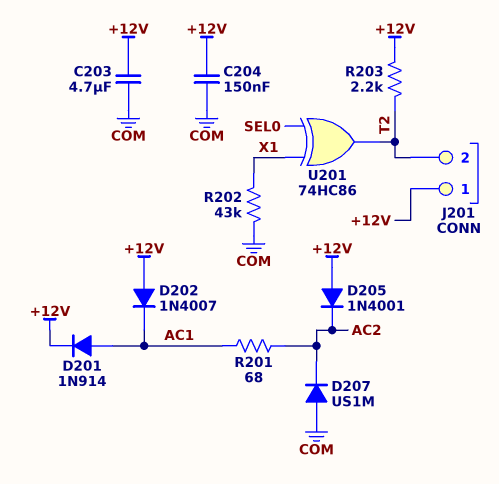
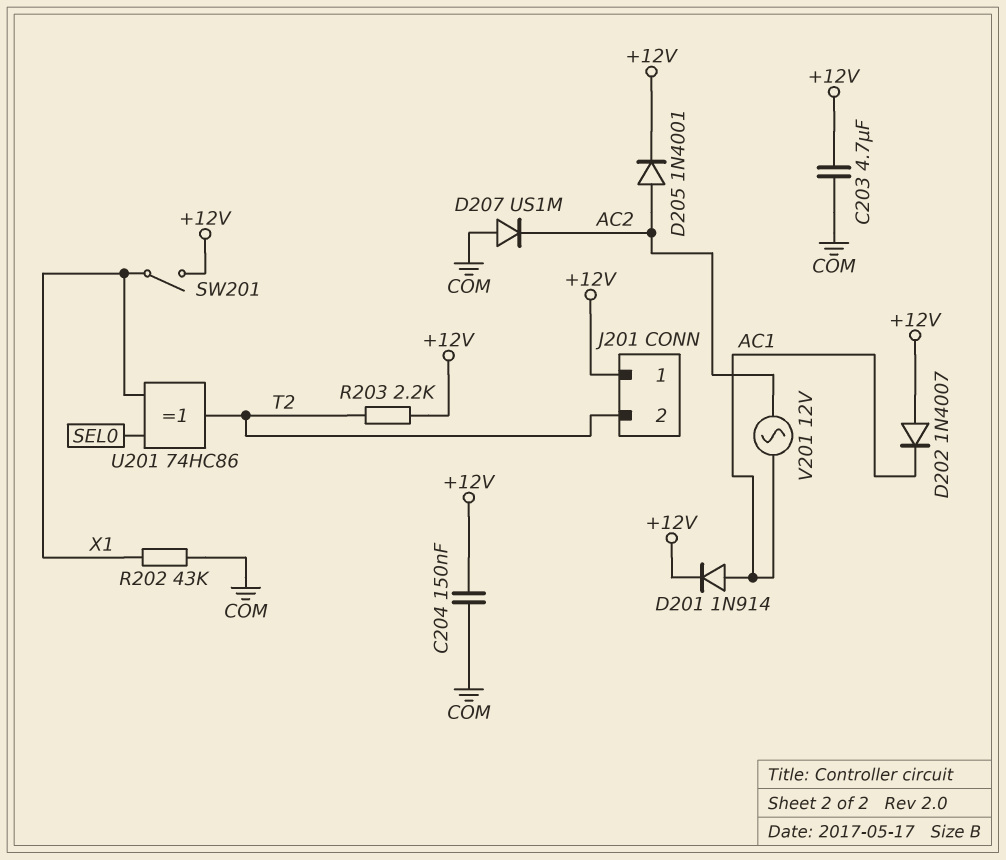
D205: diode 1N4001 (A +12V, K AC2) -> diode 1N4001 (A AC2, K +12V)
R201: 68 (AC1, AC2) -> none
SW201: none -> switch (+12V, X1)
V201: none -> AC 12V (AC1, AC2)

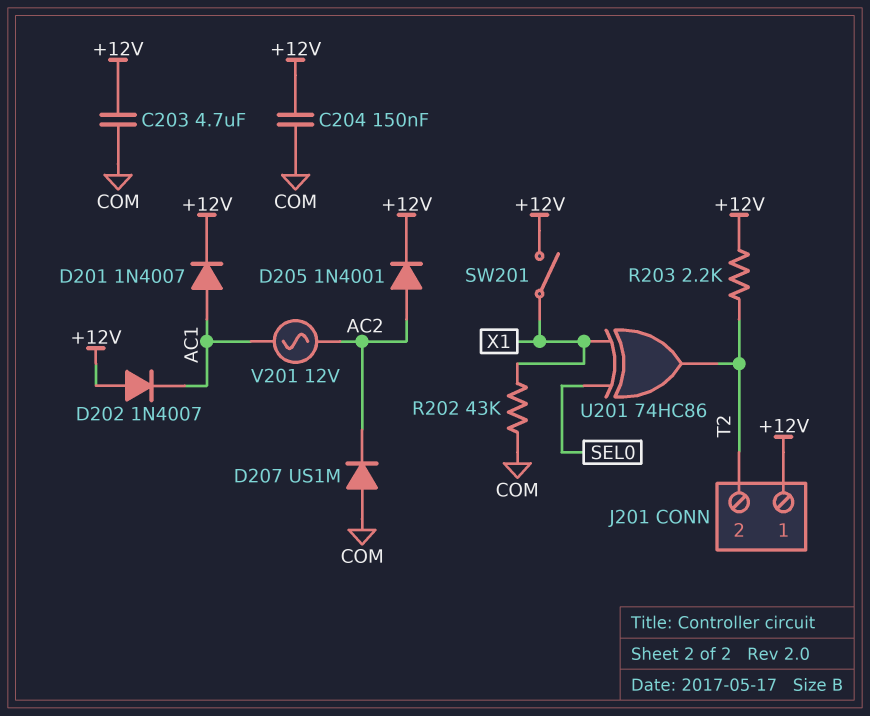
D201: diode 1N914 (A AC1, K +12V) -> diode 1N4007 (A AC1, K +12V)

